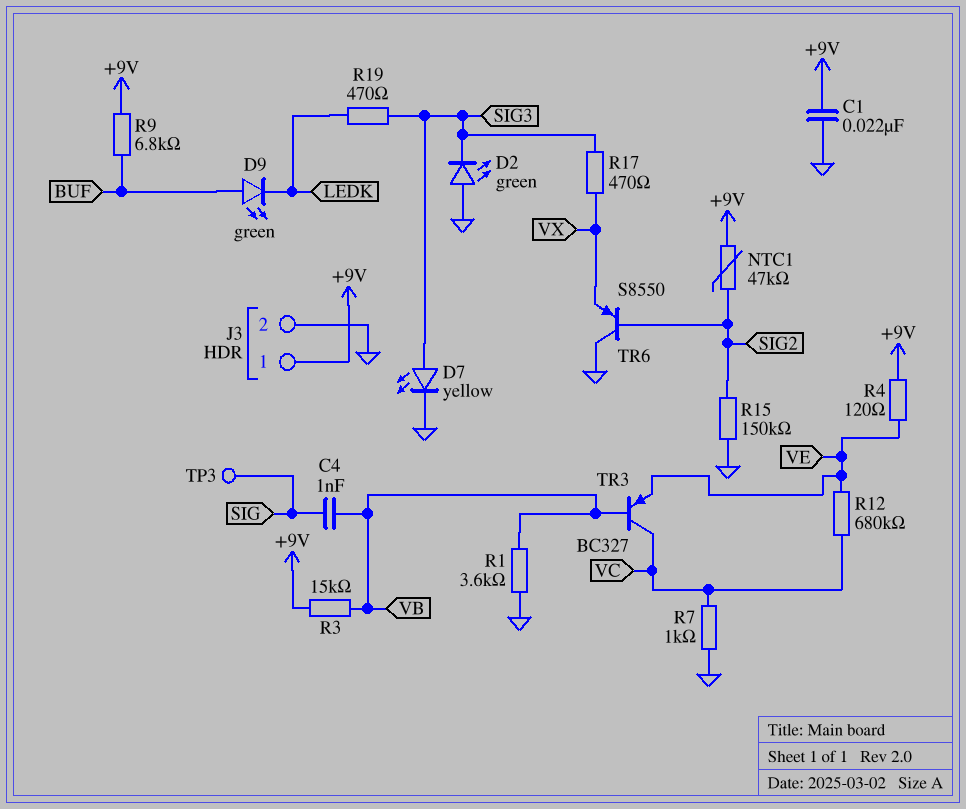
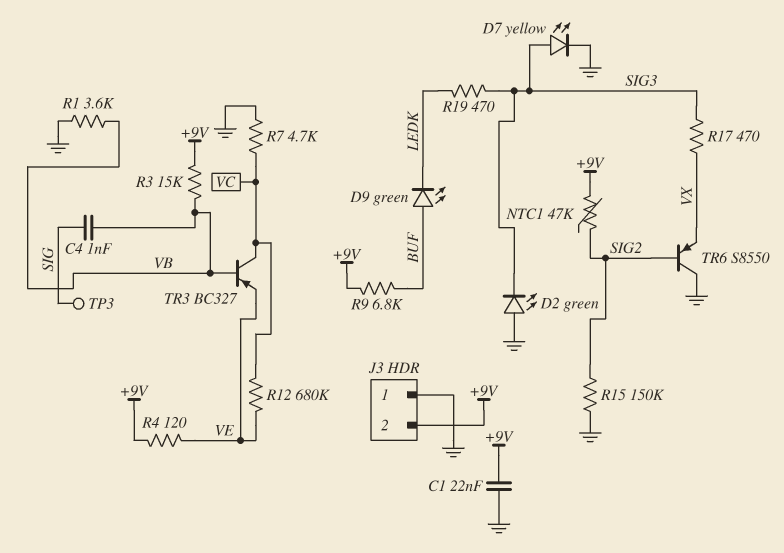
J3 pin 1: +9V -> GND
J3 pin 2: GND -> +9V
R7: 1k (GND, VC) -> 4.7k (GND, VC)

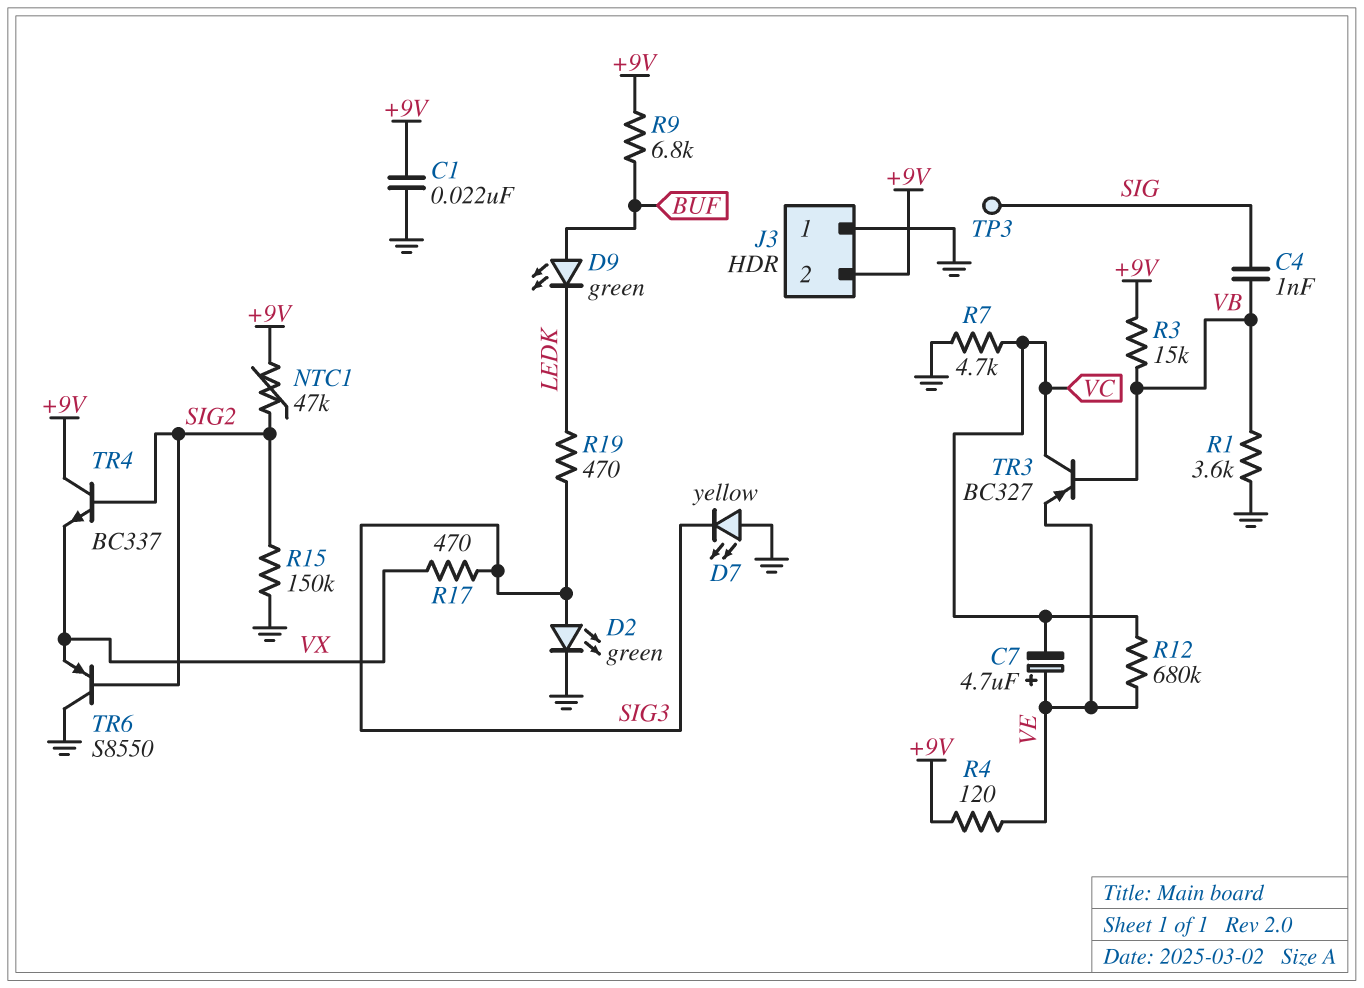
C7: none -> 4.7uF (plus VE, minus VC)
D2: LED green (A GND, K SIG3) -> LED green (A SIG3, K GND)
D7: LED yellow (A SIG3, K GND) -> LED yellow (A GND, K SIG3)
TR4: none -> NPN BC337 (B SIG2, C +9V, E VX)

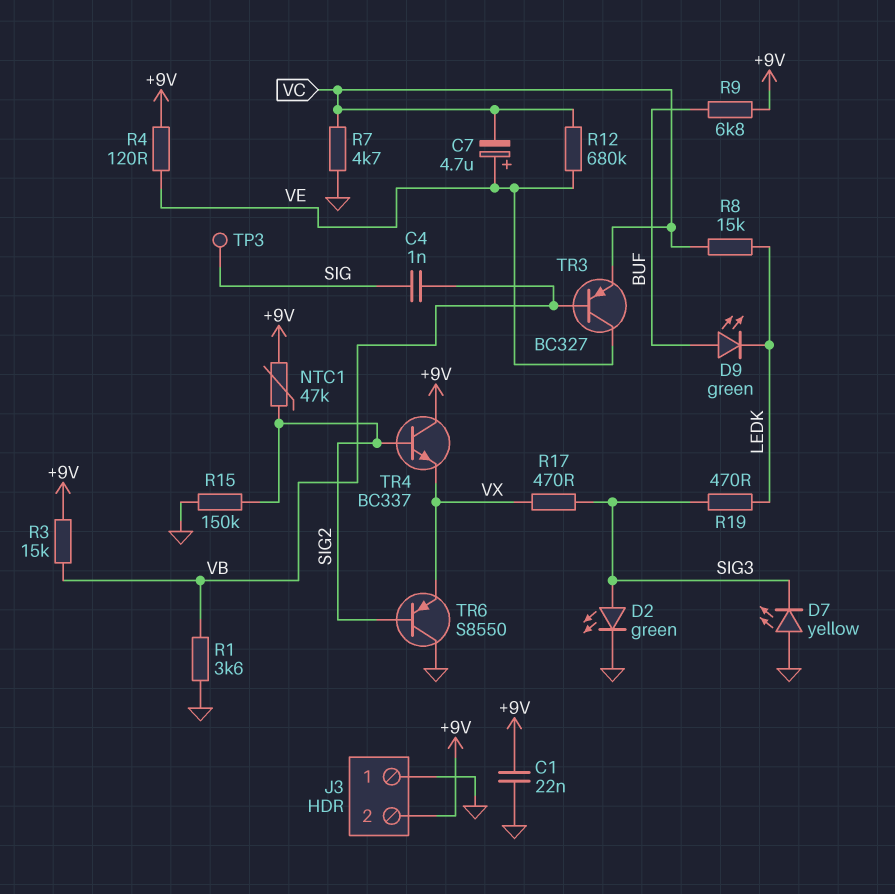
R8: none -> 15k (LEDK, VC)
TR3: PNP BC327 (B VB, C VC, E VE) -> PNP BC327 (B VB, C VE, E VC)

